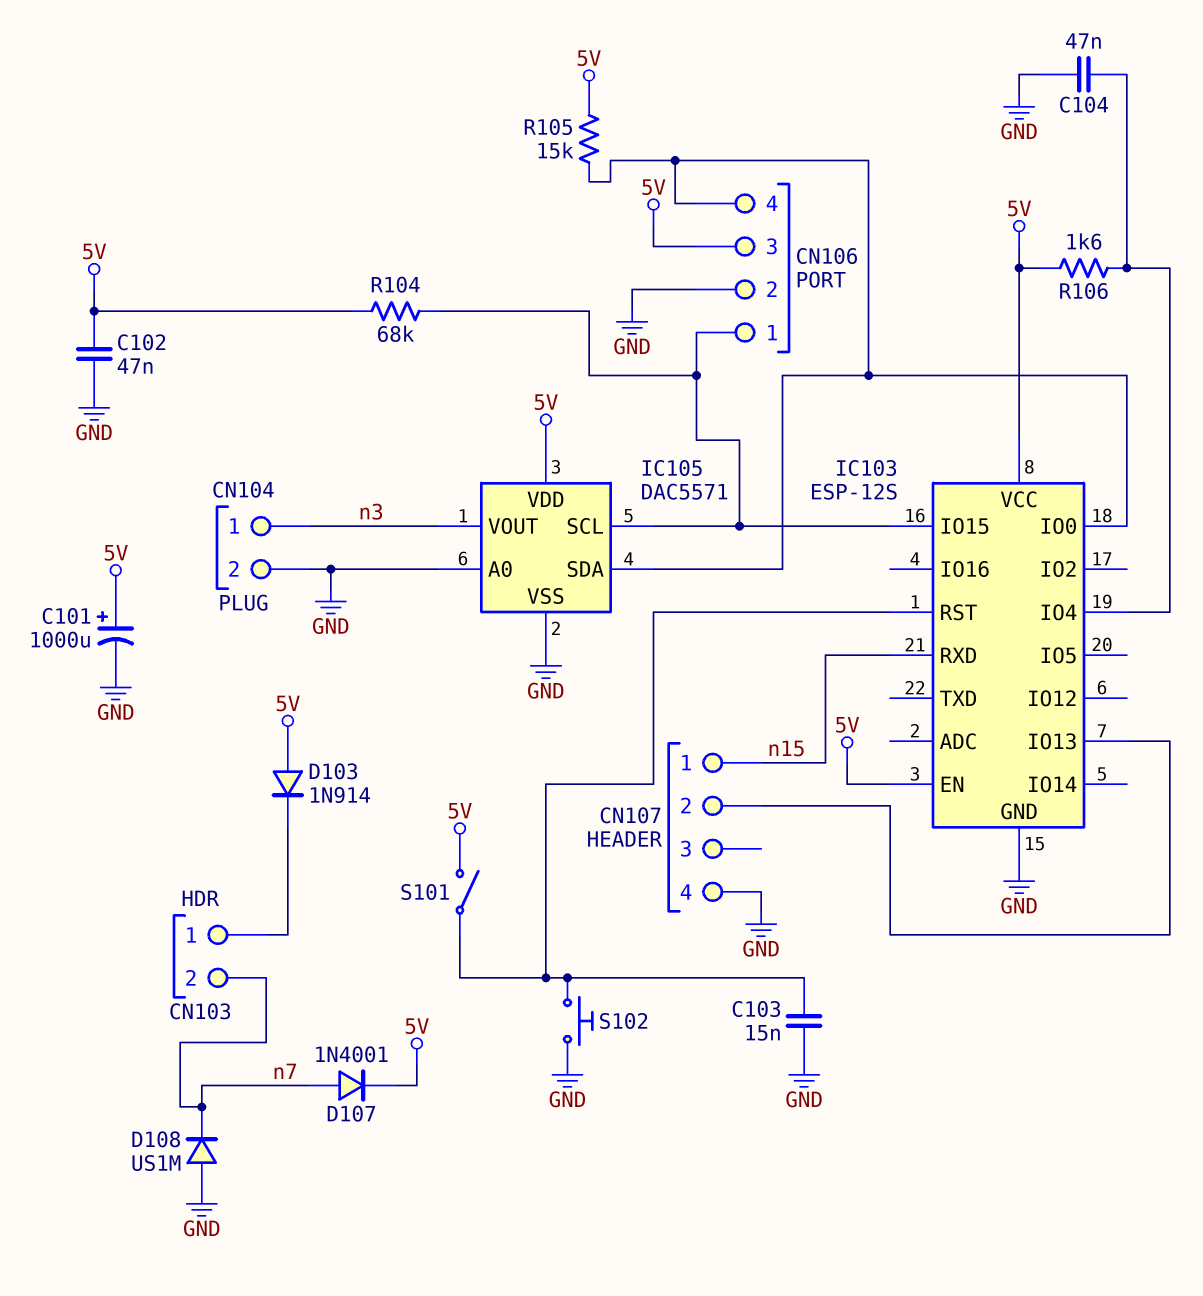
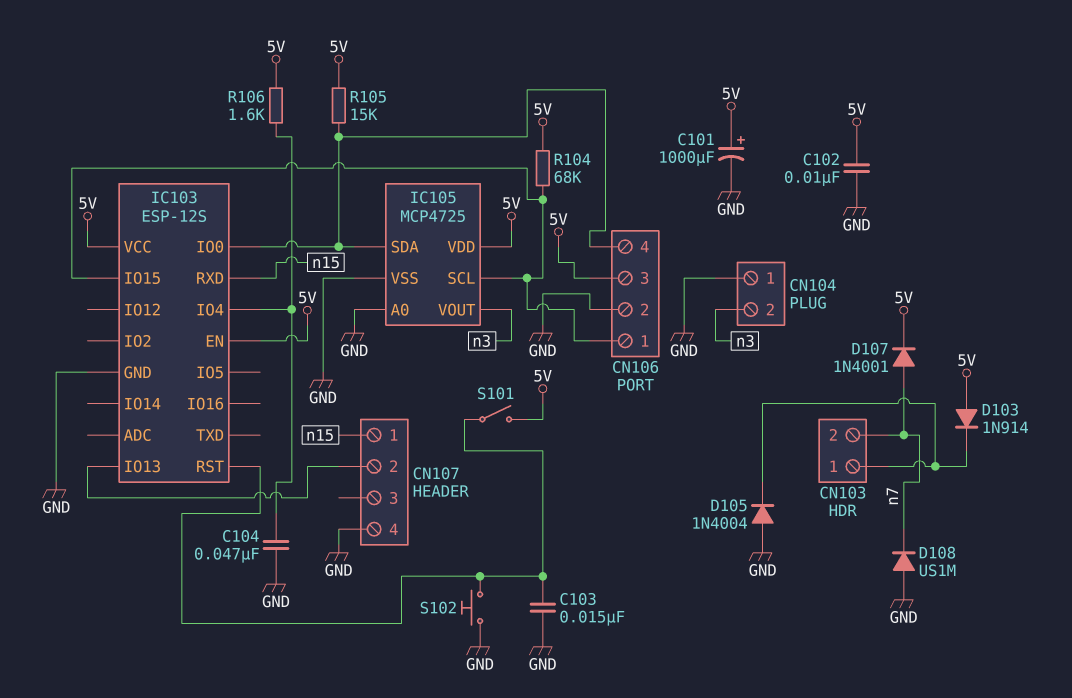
C102: 47nF (5V, GND) -> 10nF (5V, GND)
CN104 pin 1: n3 -> GND
CN104 pin 2: GND -> n3
D105: none -> diode 1N4004 (A GND, K CN103/1)
IC105: DAC5571 -> MCP4725

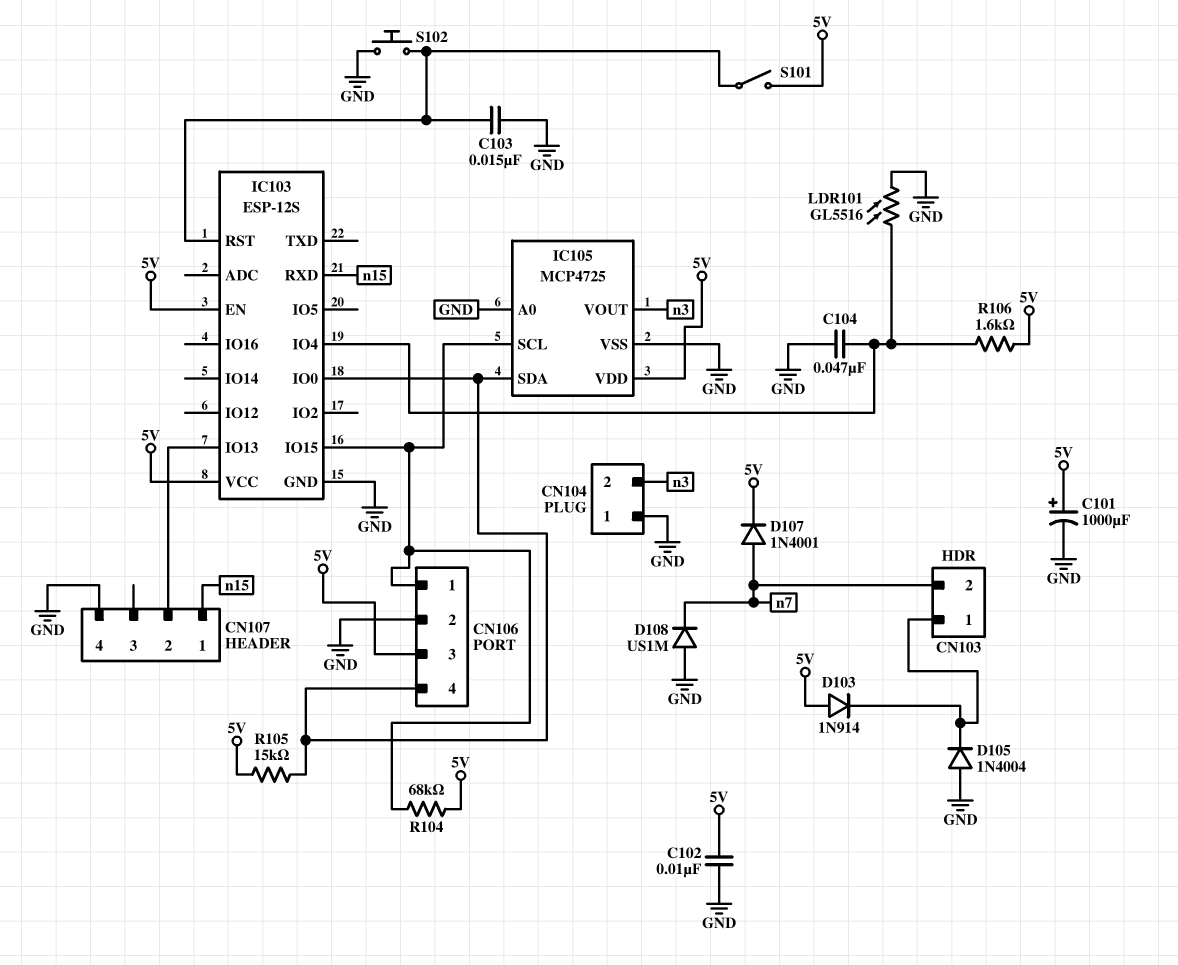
LDR101: none -> GL5516 (GND, IC103/IO4)

